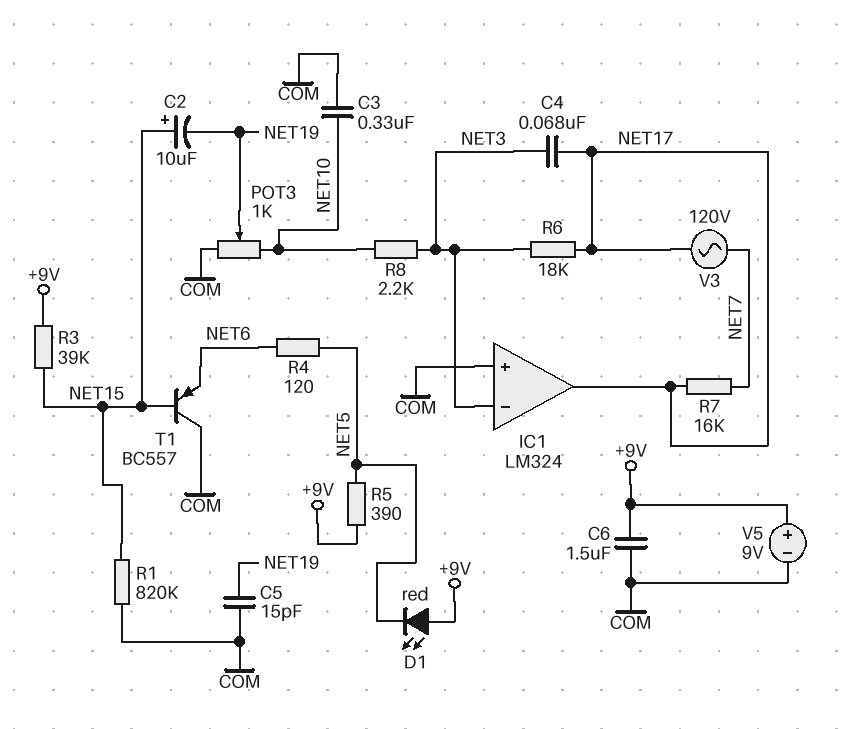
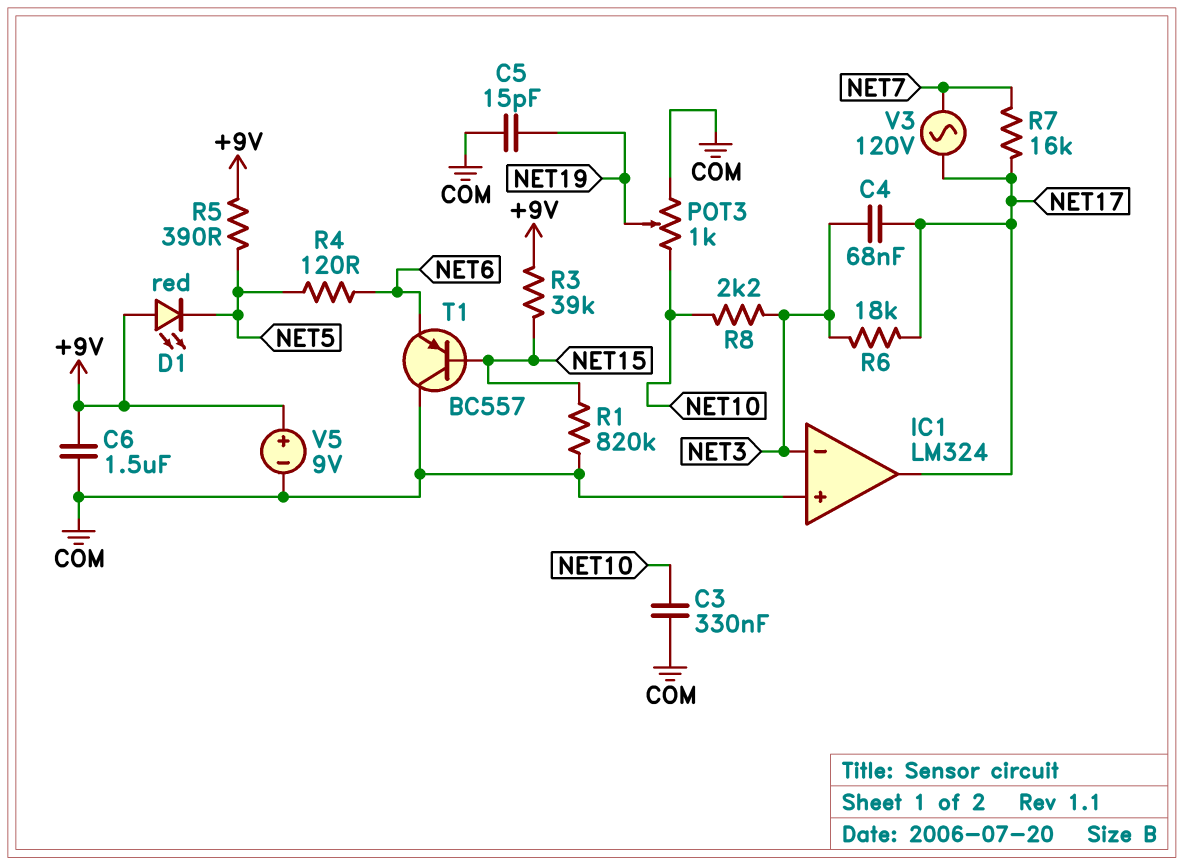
C2: 10uF (plus NET15, minus NET19) -> none

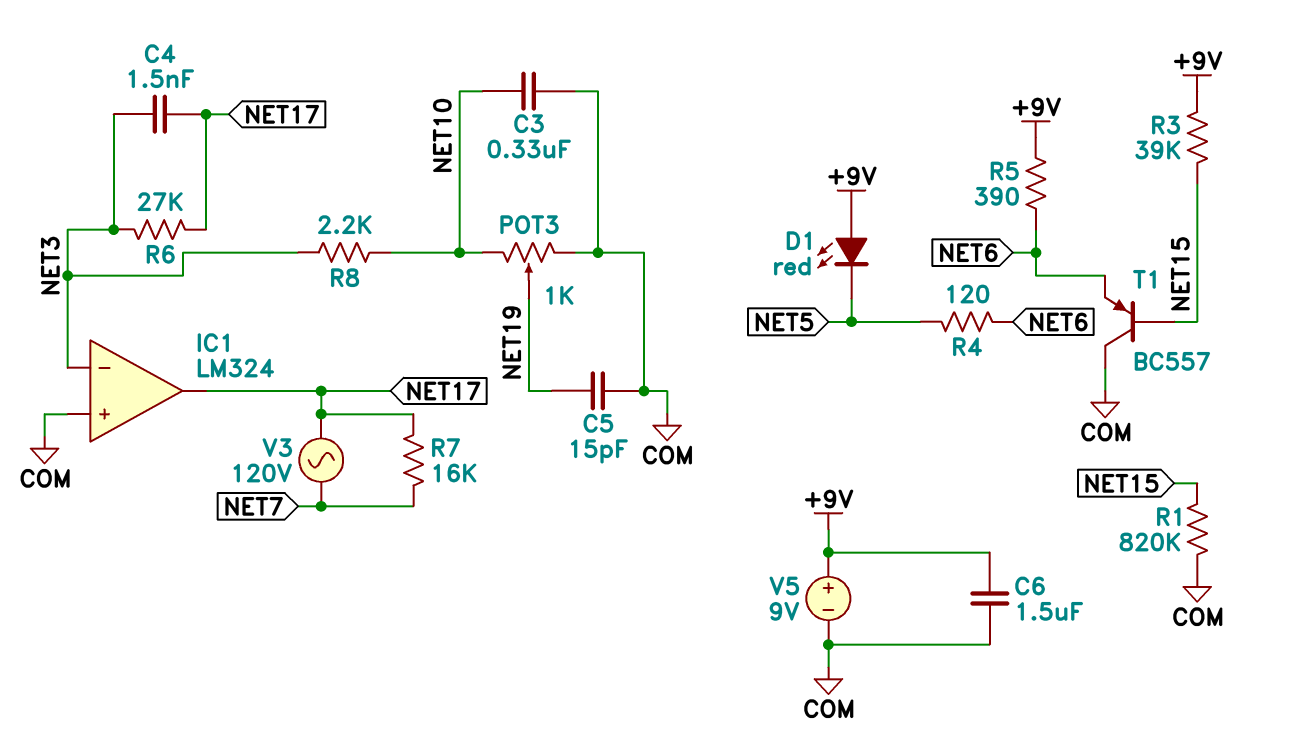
C4: 68nF (NET3, NET17) -> 1.5nF (NET3, NET17)
R5: 390 (+9V, NET5) -> 390 (+9V, NET6)
R6: 18k (NET3, NET17) -> 27k (NET3, NET17)

